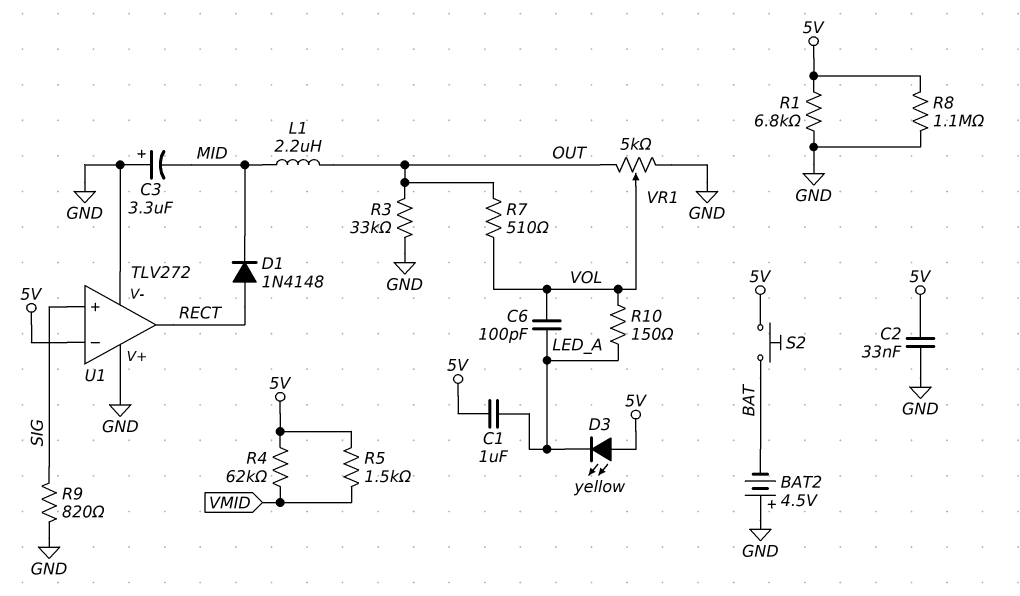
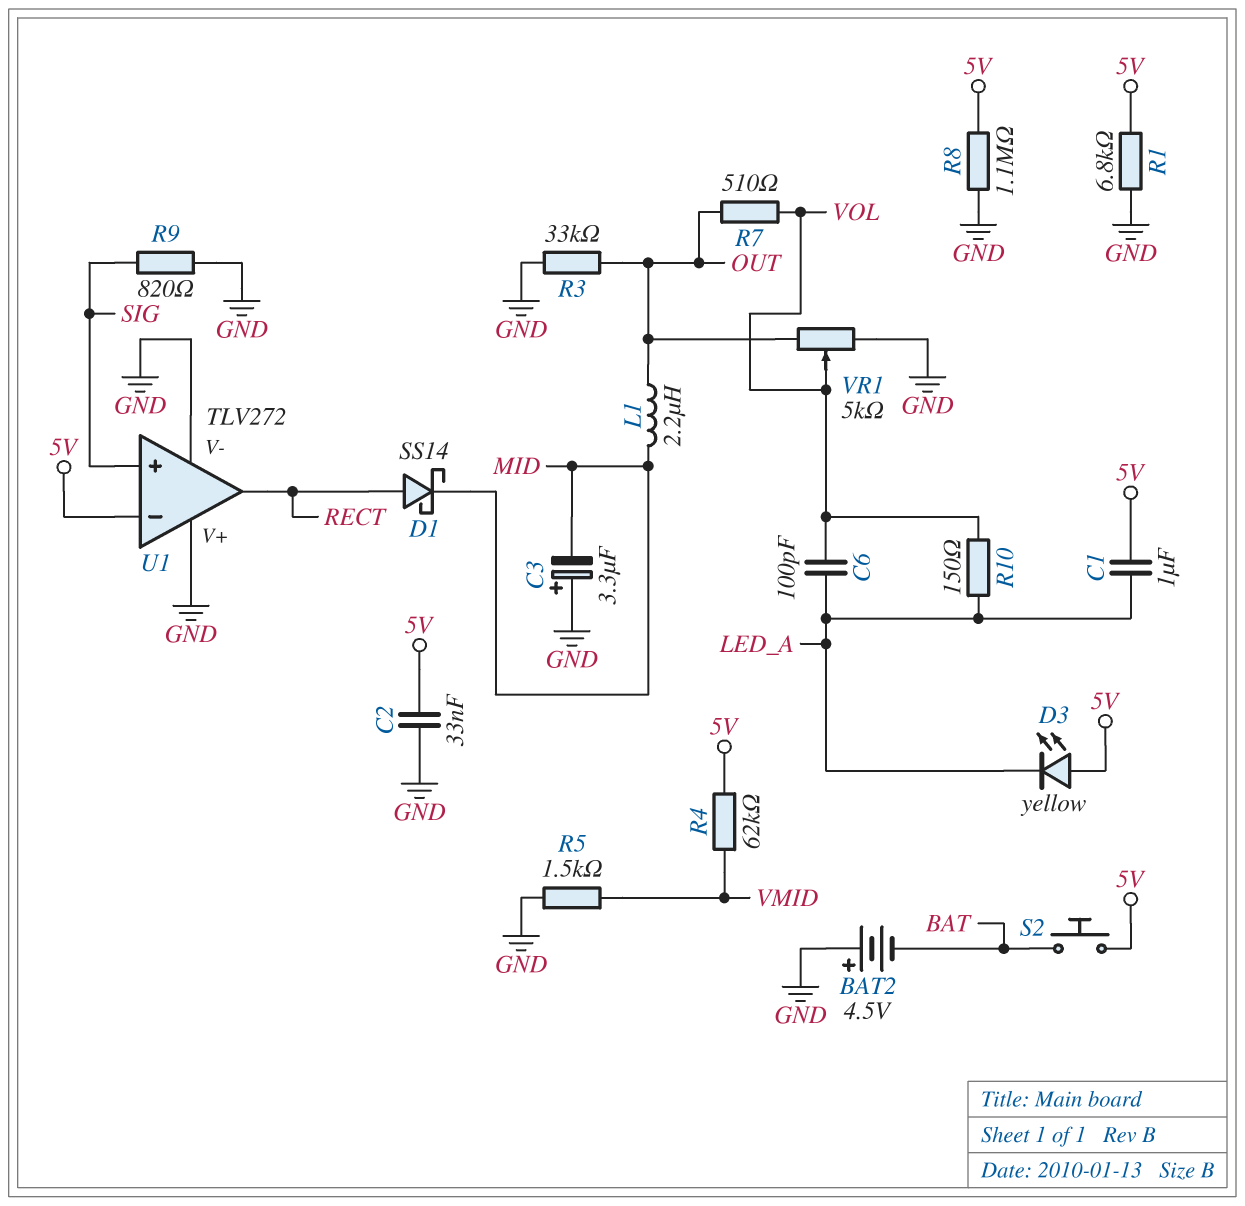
D1: diode 1N4148 (A RECT, K MID) -> schottky SS14 (A RECT, K MID)
R5: 1.5k (5V, VMID) -> 1.5k (GND, VMID)

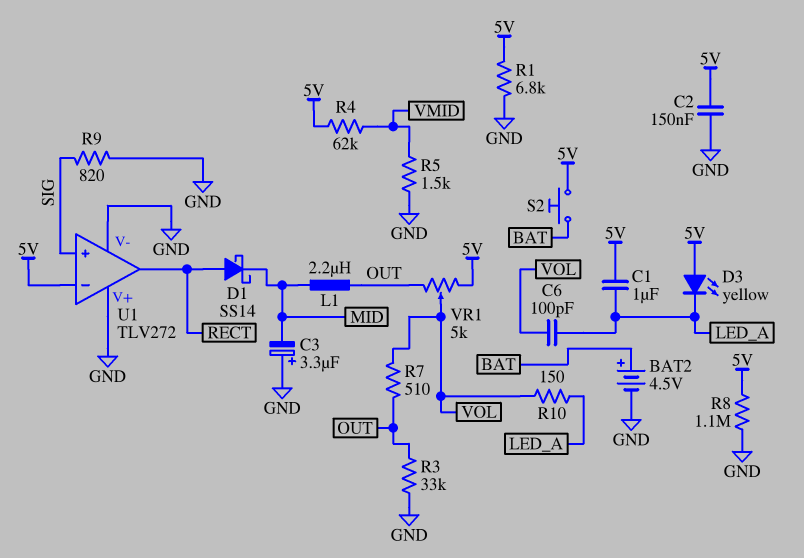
BAT2: 4.5V (plus GND, minus BAT) -> 4.5V (plus BAT, minus GND)
C2: 33nF (5V, GND) -> 150nF (5V, GND)
VR1: 5k (GND, OUT, wiper VOL) -> 5k (5V, OUT, wiper VOL)

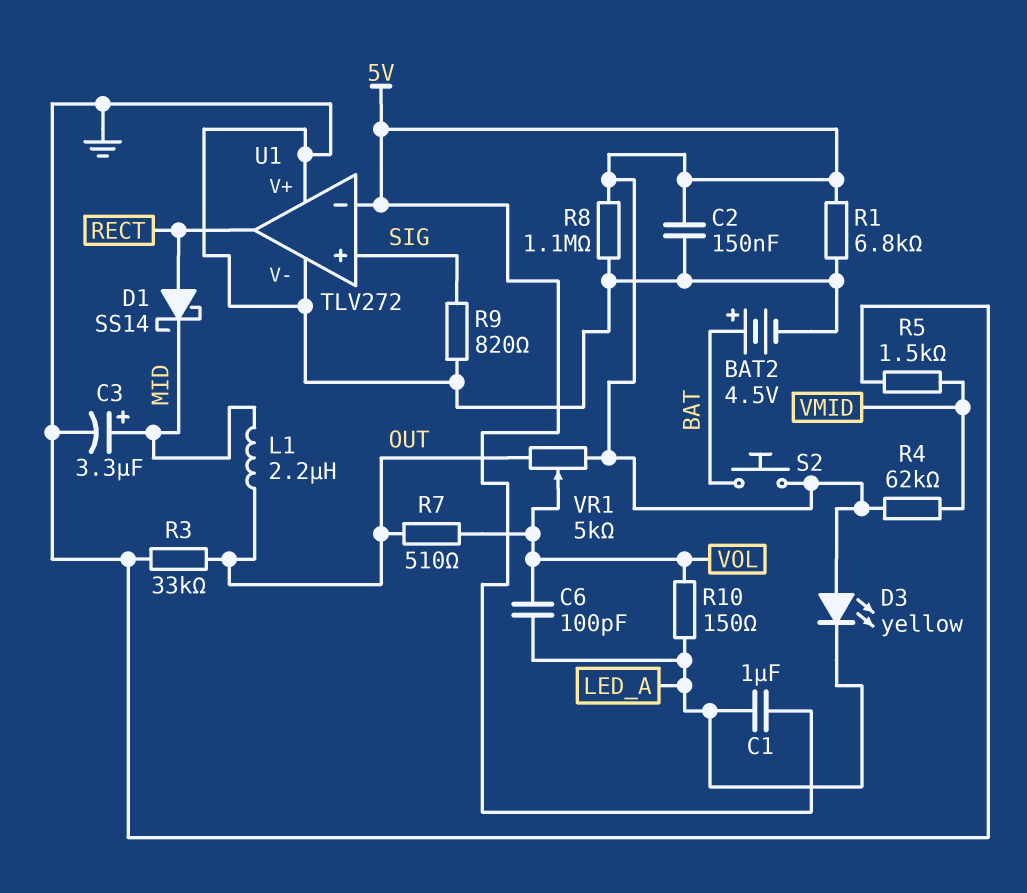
C3: 3.3uF (plus GND, minus MID) -> 3.3uF (plus MID, minus GND)

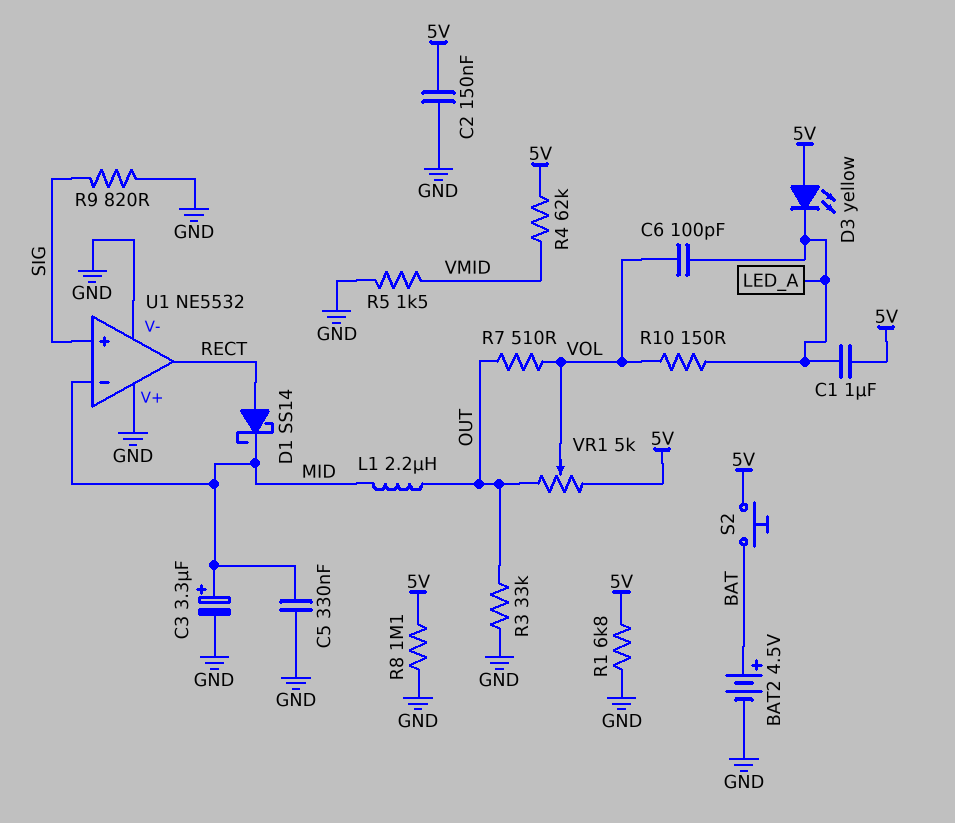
C5: none -> 330nF (GND, MID)
U1: TLV272 -> NE5532
U1 pin in-: 5V -> MID

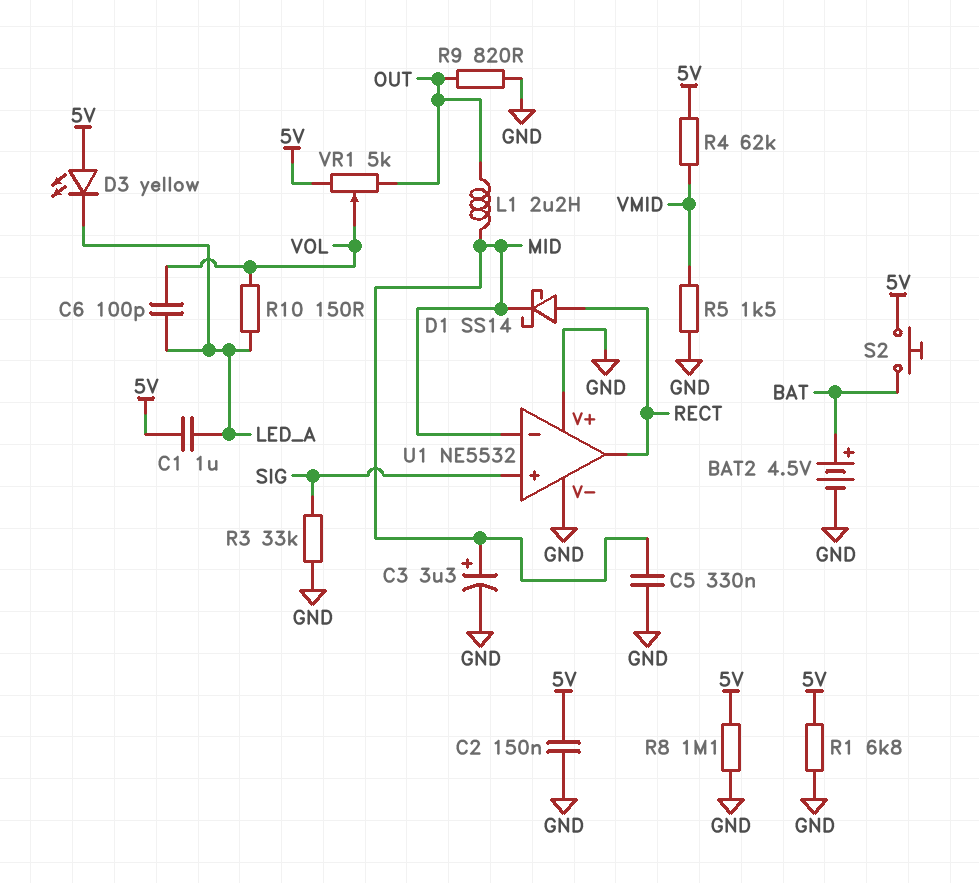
R3: 33k (GND, OUT) -> 33k (GND, SIG)
R7: 510 (OUT, VOL) -> none
R9: 820 (GND, SIG) -> 820 (GND, OUT)

